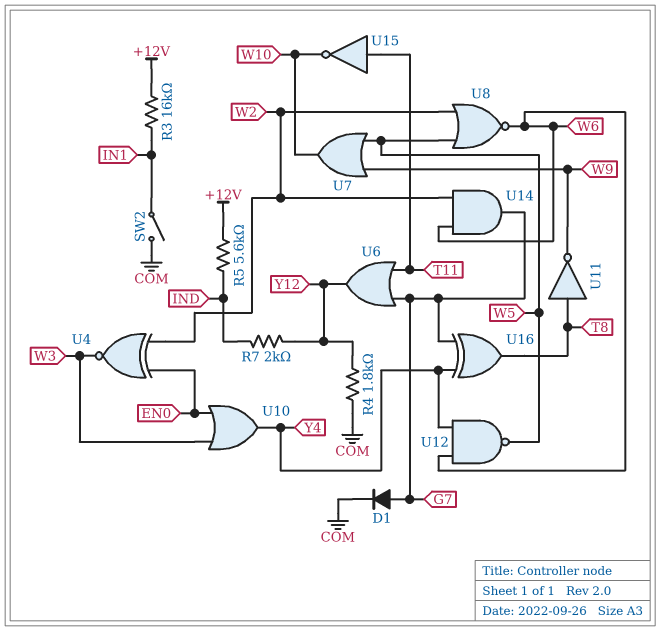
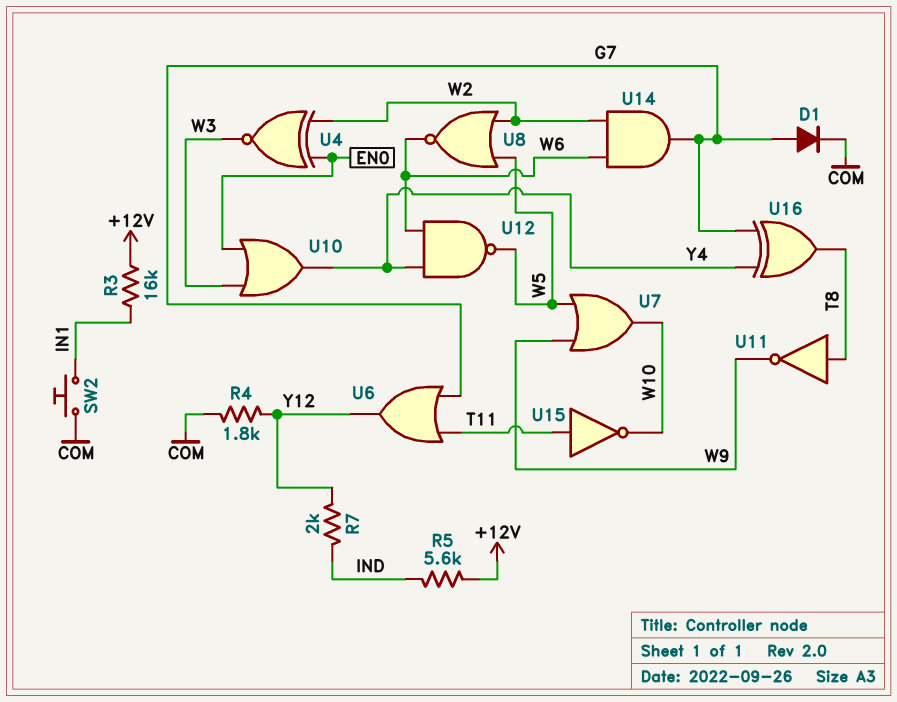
SW2: switch (COM, IN1) -> button (COM, IN1)

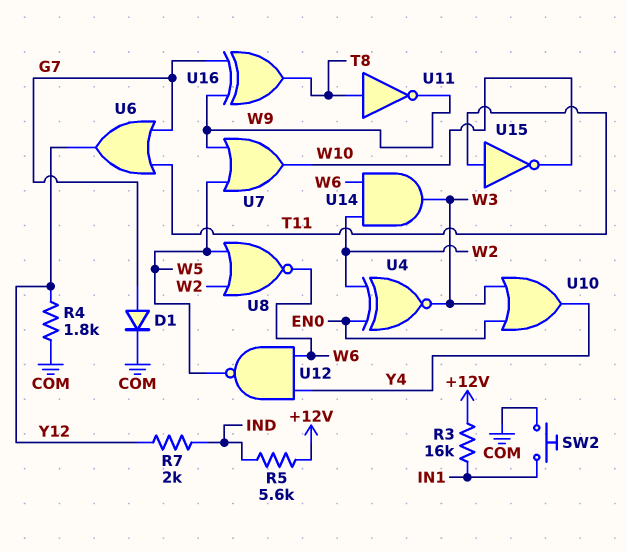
U14: AND (in W2, in W6, out G7) -> AND (in W2, in W6, out W3)
U16: XOR (in G7, in Y4, out T8) -> XOR (in G7, in W9, out T8)

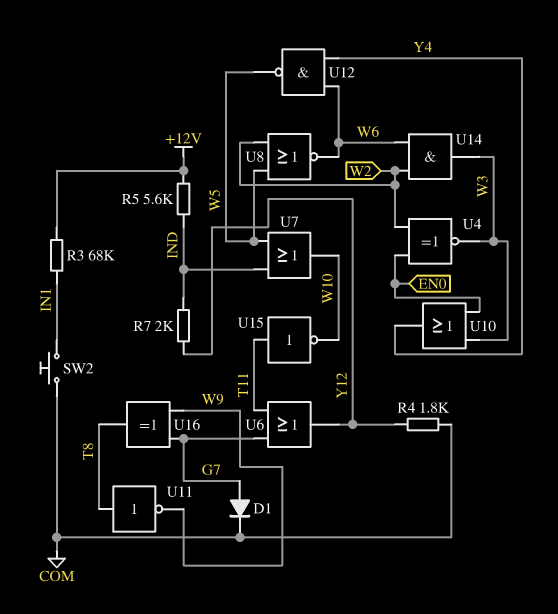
R3: 16k (+12V, IN1) -> 68k (+12V, IN1)
U7: OR (in W5, in W9, out W10) -> OR (in IND, in W5, out W10)

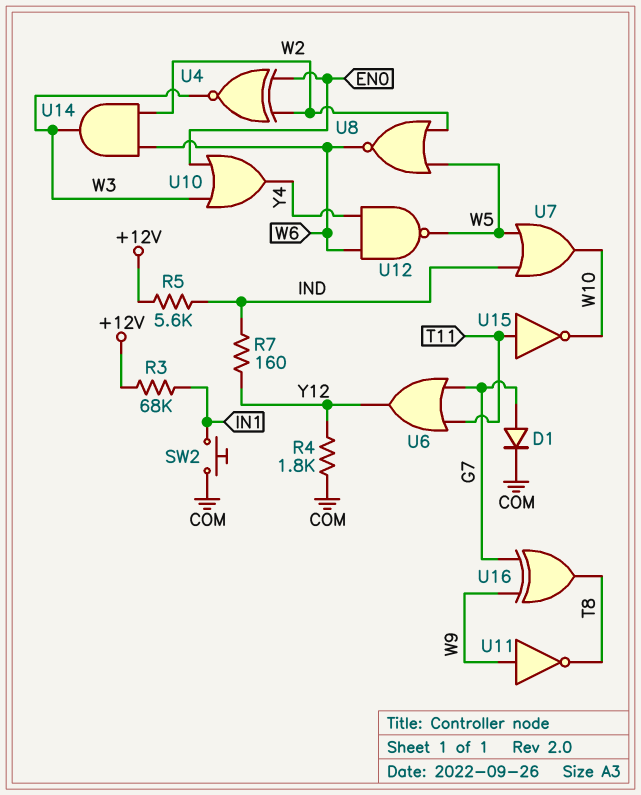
R7: 2k (IND, Y12) -> 160 (IND, Y12)
U11: NOT (in T8, out W9) -> NOT (in W9, out T8)

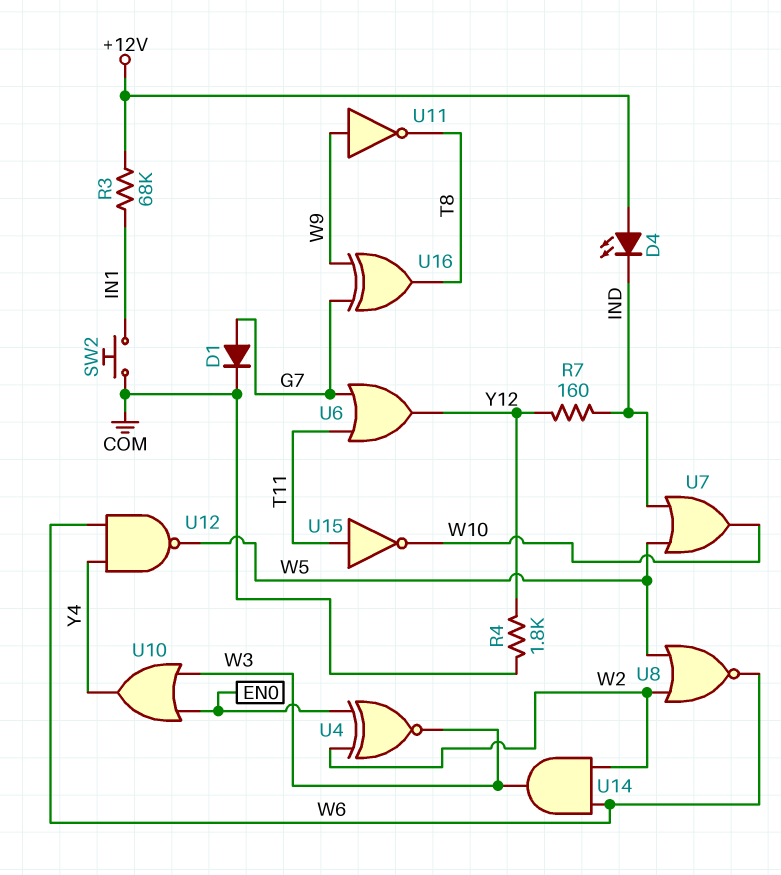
D4: none -> LED (A +12V, K IND)
R5: 5.6k (+12V, IND) -> none

